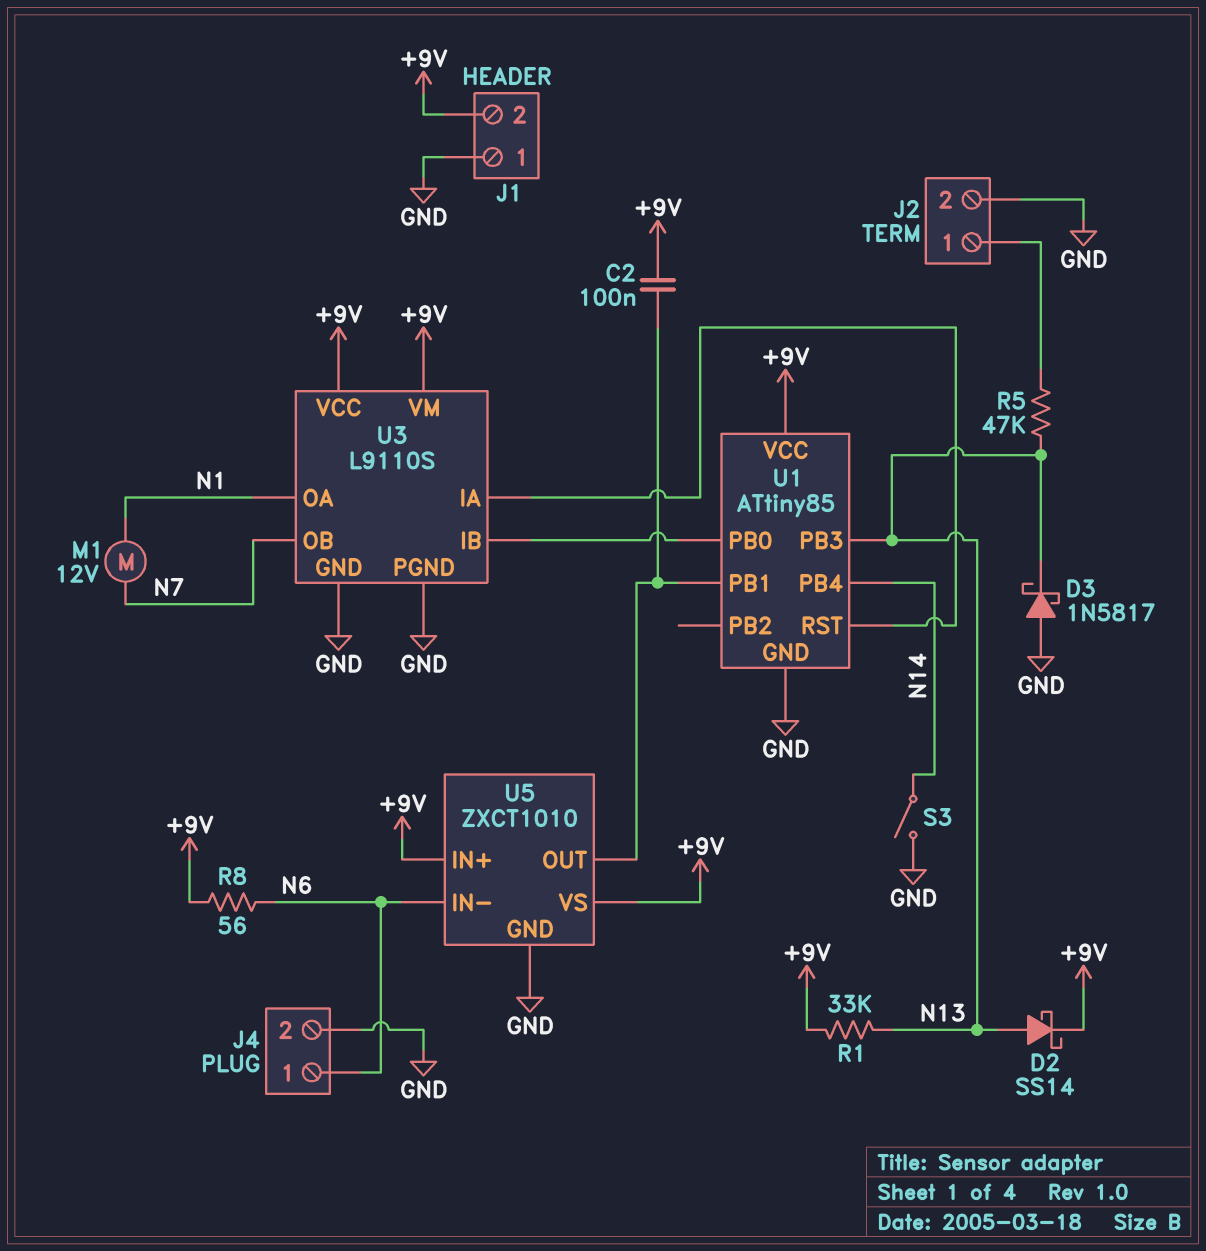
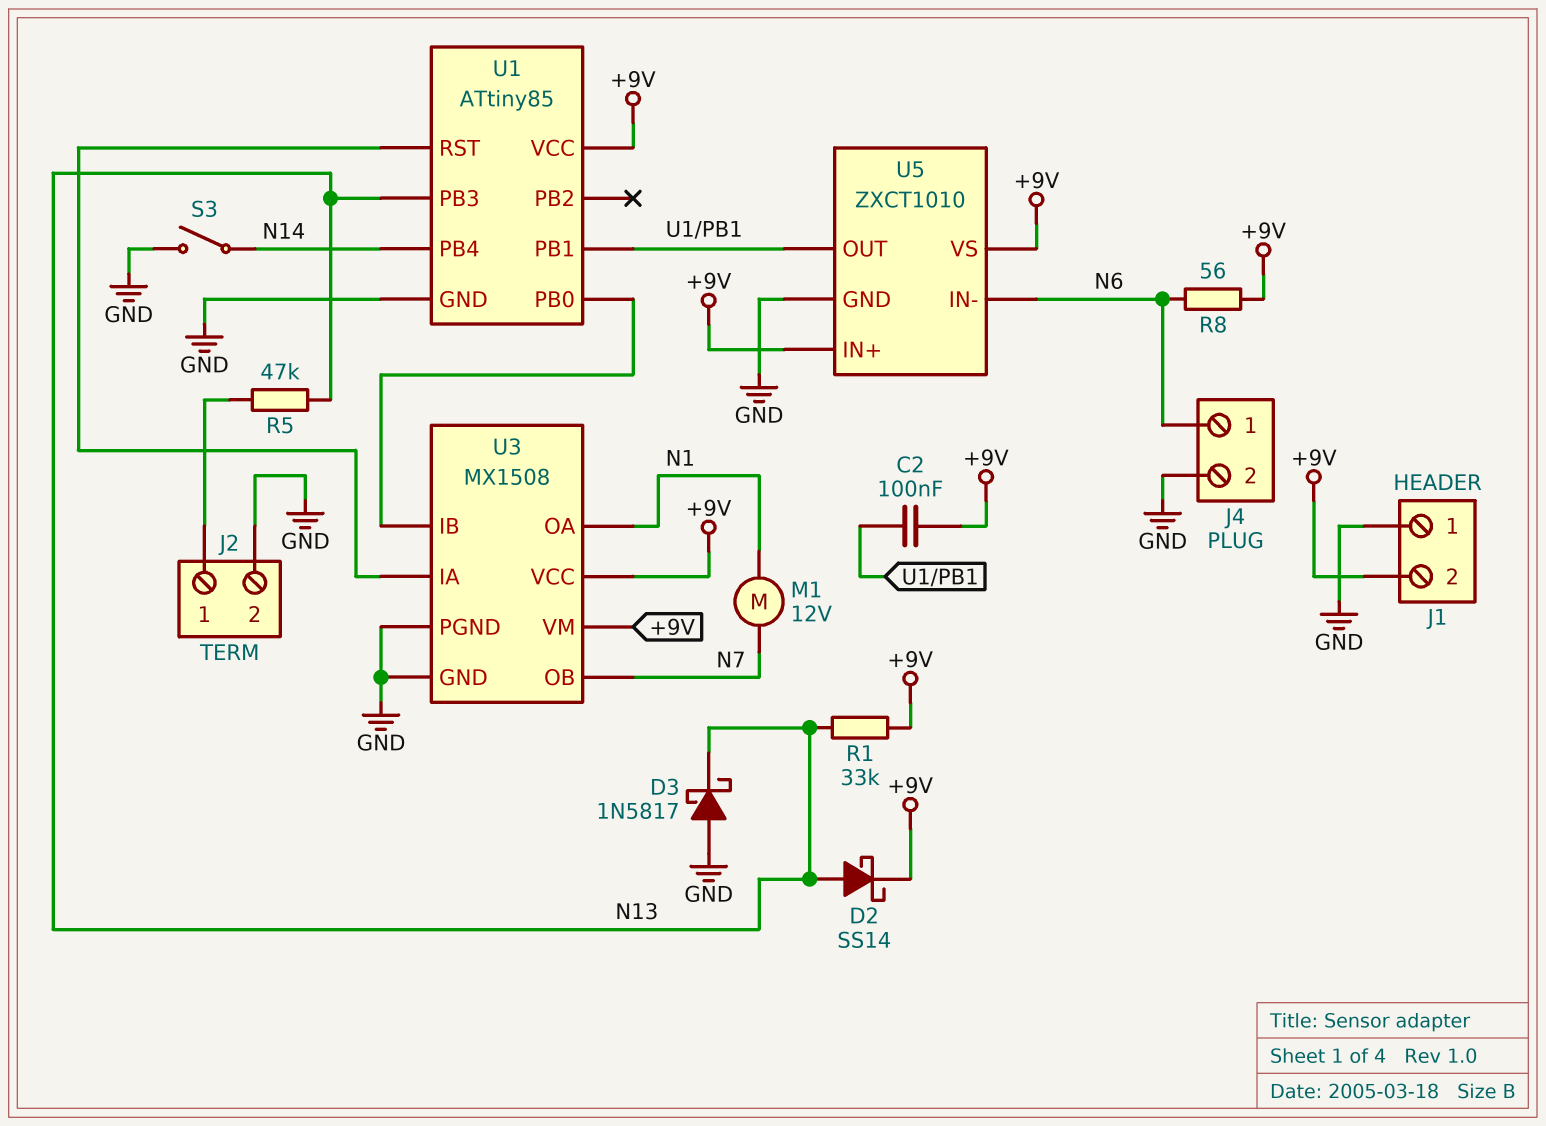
U3: L9110S -> MX1508

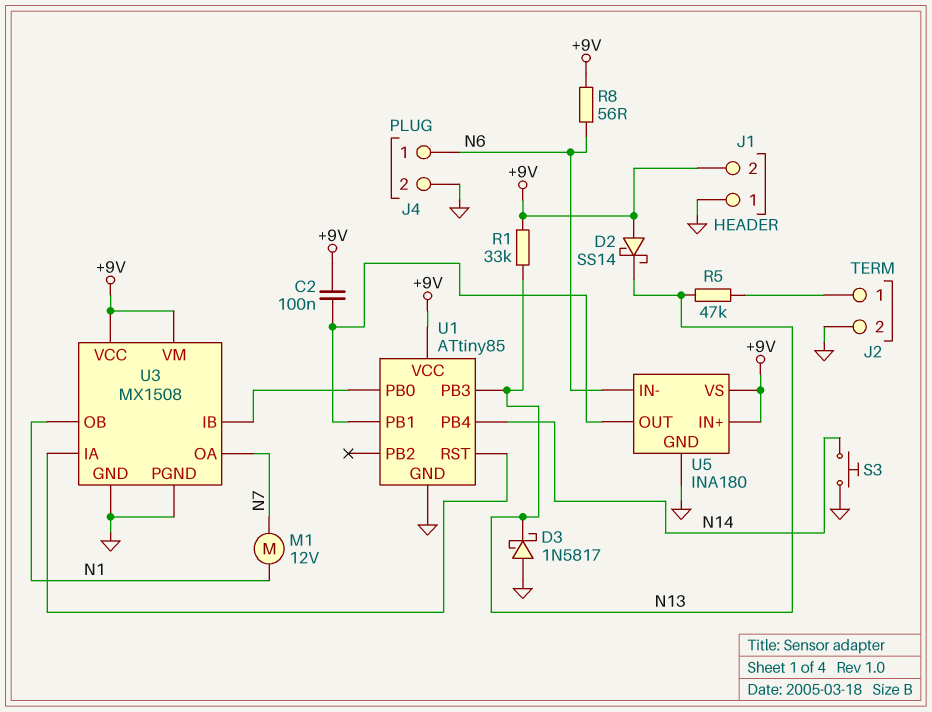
D2: schottky SS14 (A N13, K +9V) -> schottky SS14 (A +9V, K N13)
S3: switch (GND, N14) -> button (GND, N14)
U3 pin OA: N1 -> N7
U3 pin OB: N7 -> N1
U5: ZXCT1010 -> INA180

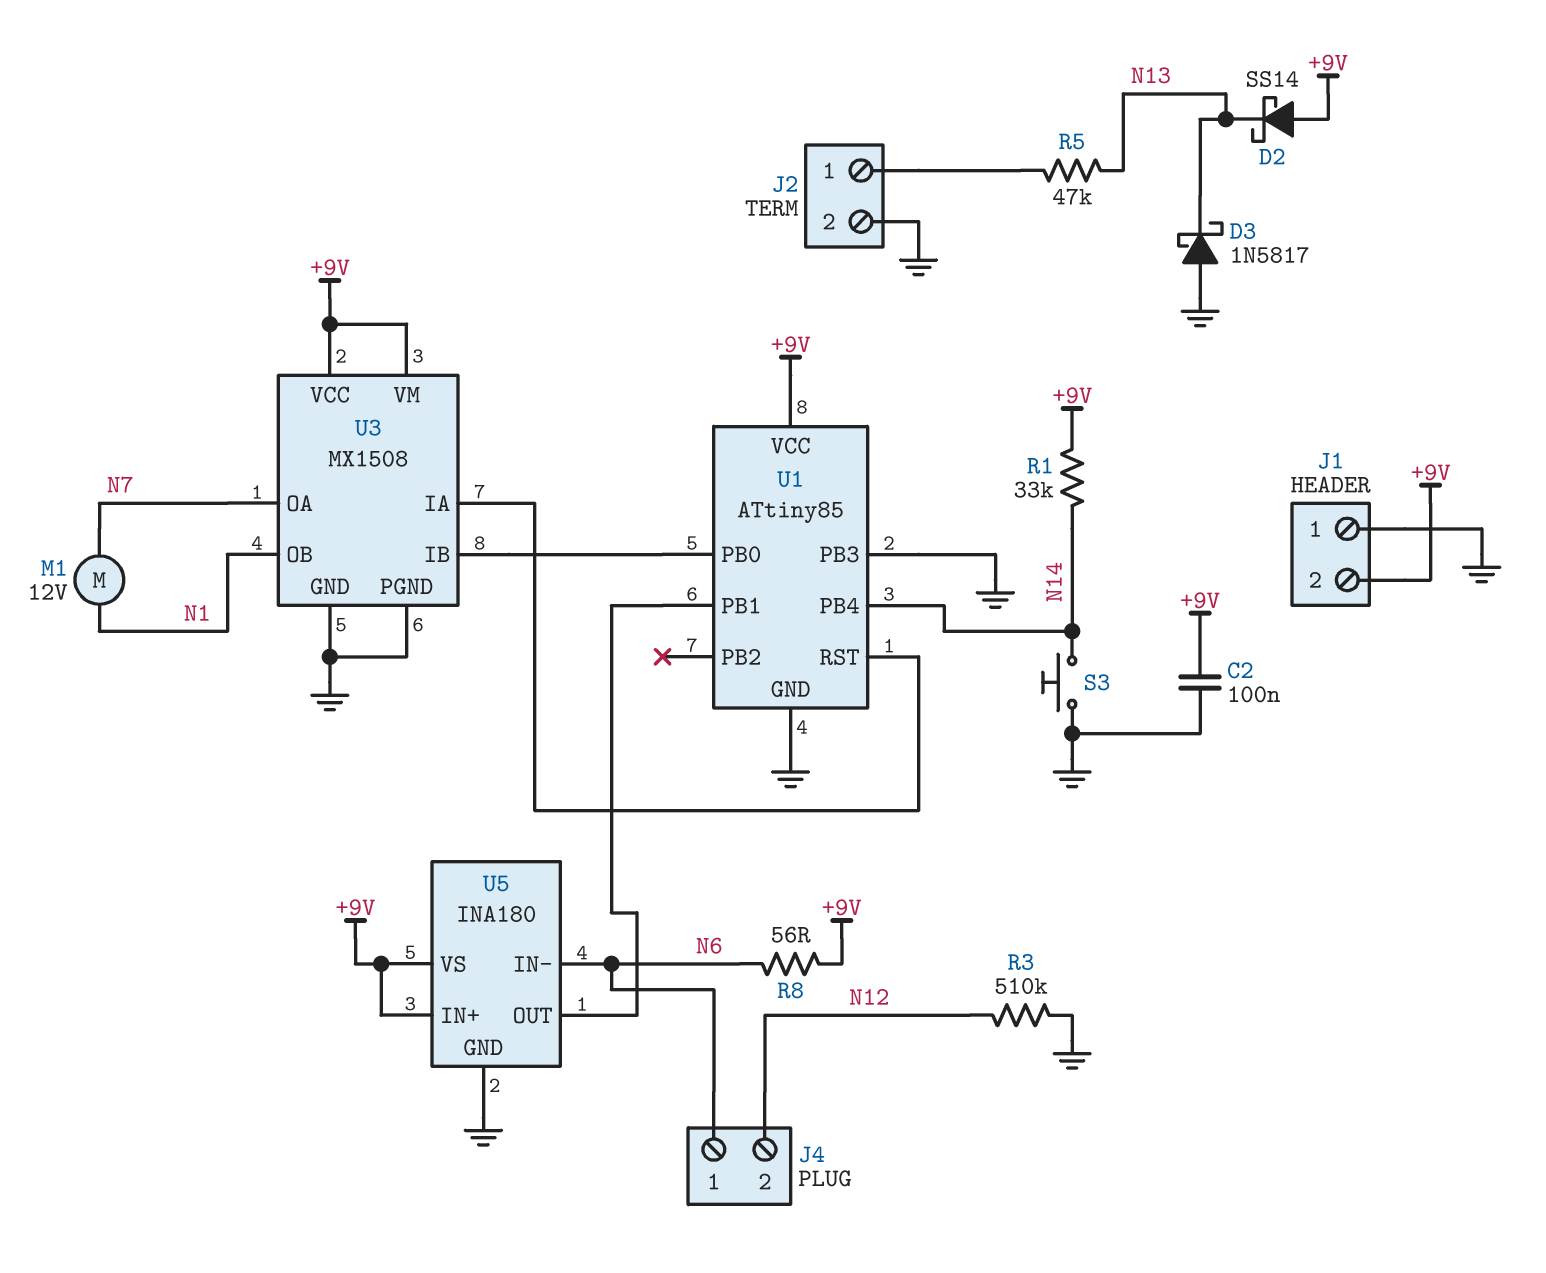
C2: 100nF (+9V, U1/PB1) -> 100nF (+9V, GND)
J4 pin 2: GND -> N12
R1: 33k (+9V, N13) -> 33k (+9V, N14)
R3: none -> 510k (GND, N12)
U1 pin PB3: N13 -> GND

